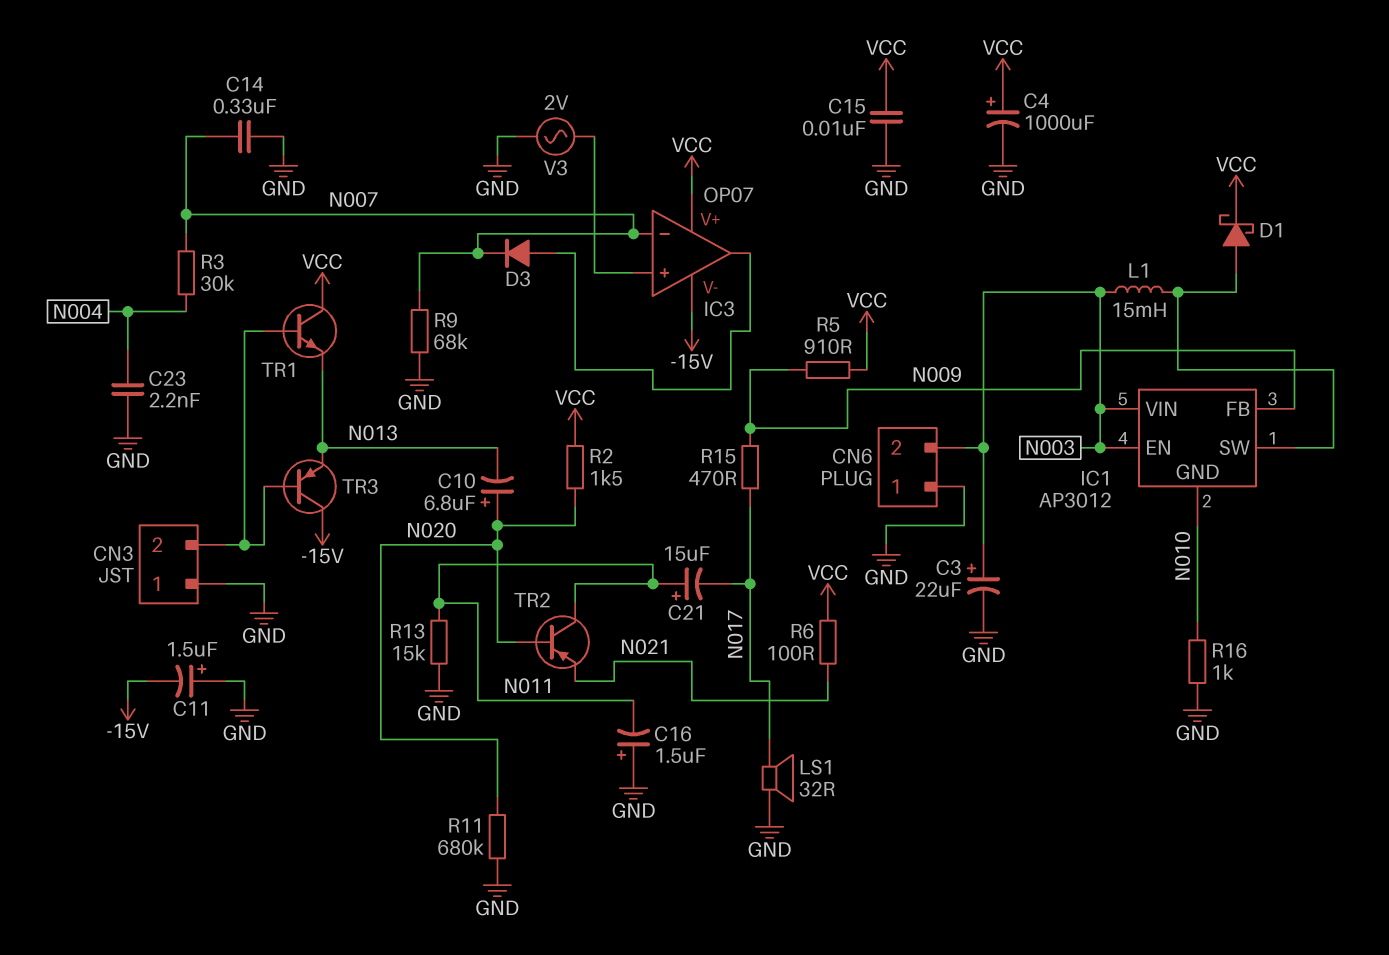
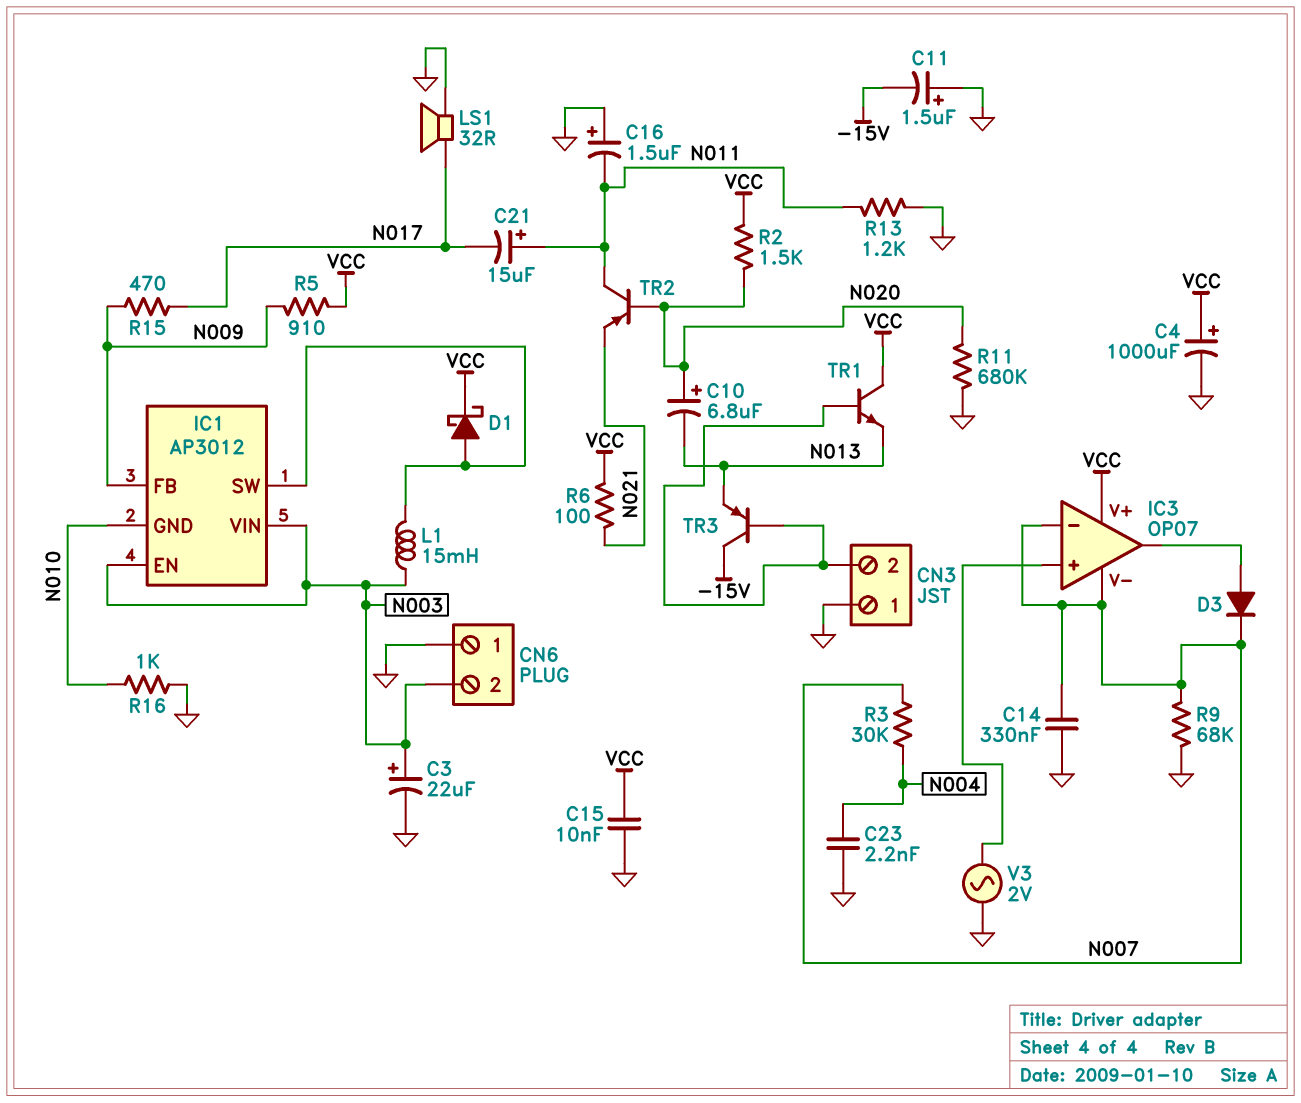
IC3 pin V-: -15V -> N007
R13: 15k (GND, N011) -> 1.2k (GND, N011)

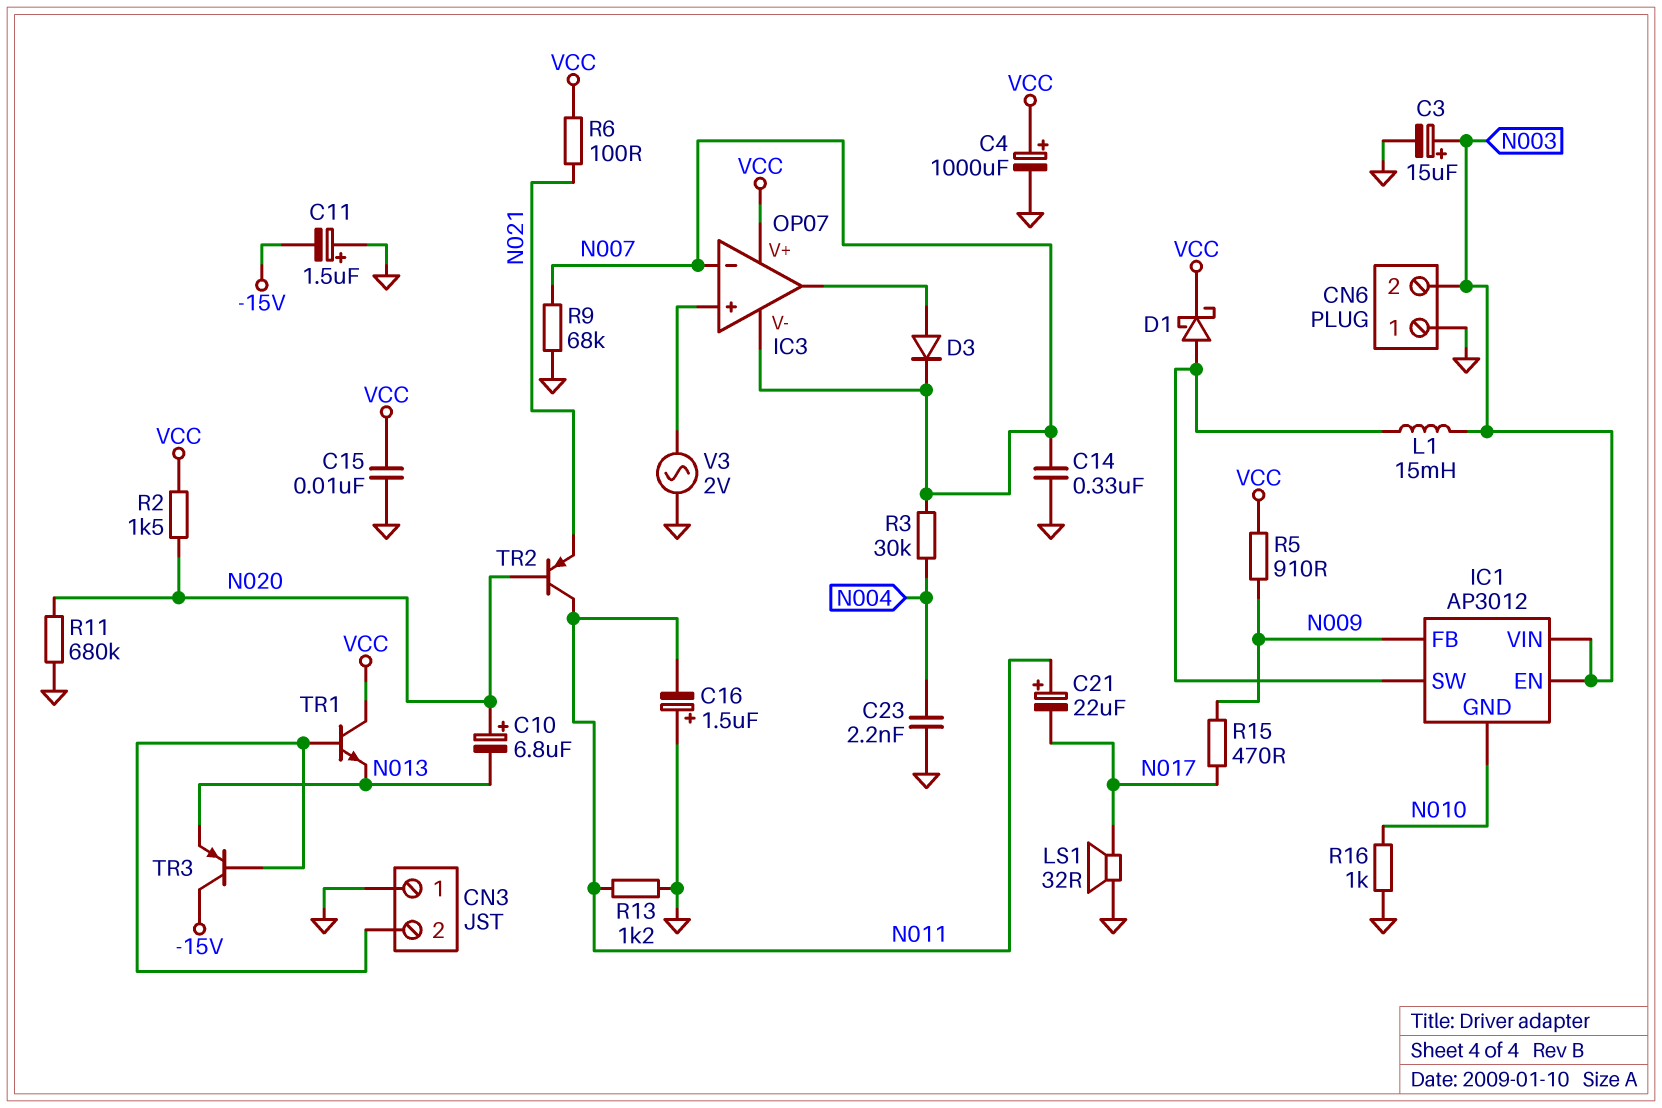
C3: 22uF (plus N003, minus GND) -> 15uF (plus N003, minus GND)
C21: 15uF (plus N011, minus N017) -> 22uF (plus N011, minus N017)

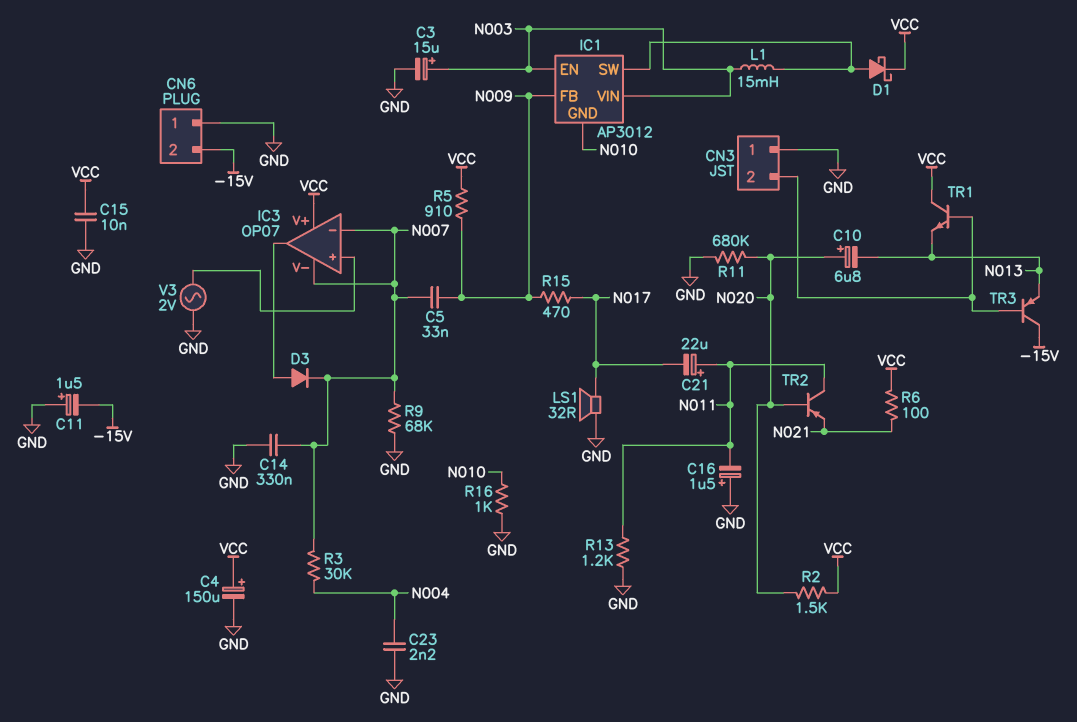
C4: 1000uF (plus VCC, minus GND) -> 150uF (plus VCC, minus GND)
C5: none -> 33nF (N007, N009)
CN6 pin 2: N003 -> -15V

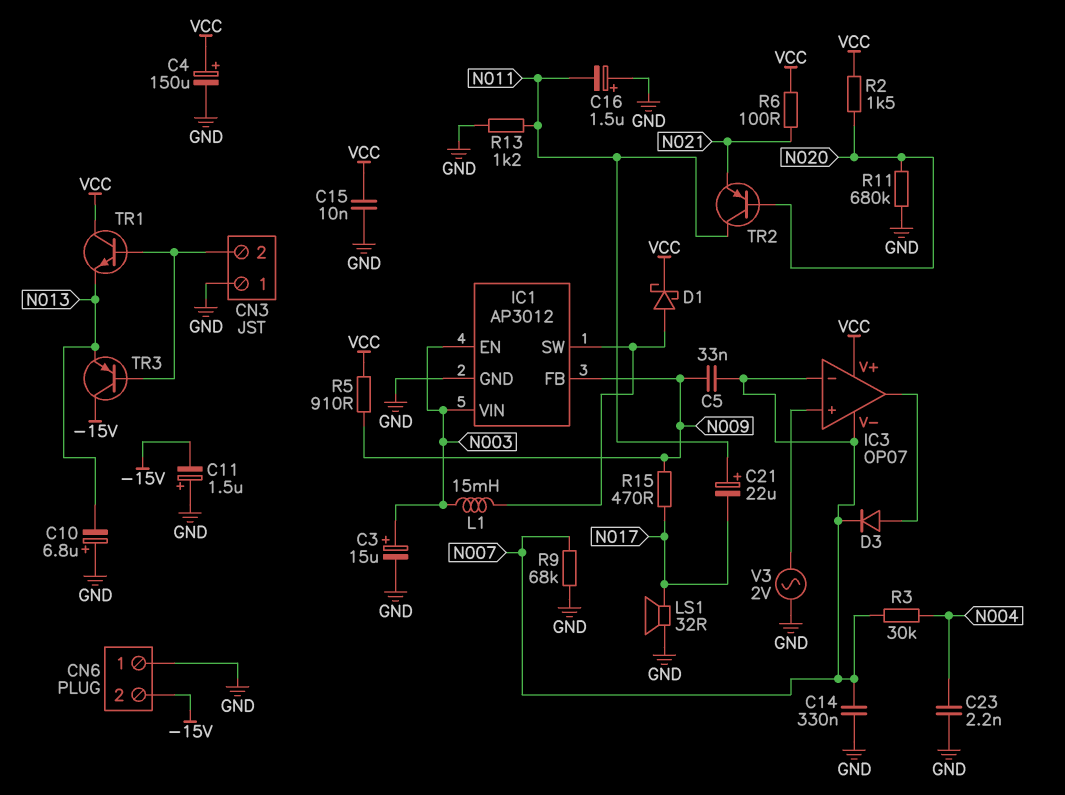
C10: 6.8uF (plus N020, minus N013) -> 6.8uF (plus GND, minus N013)
IC1 pin GND: N010 -> GND
R16: 1k (GND, N010) -> none

